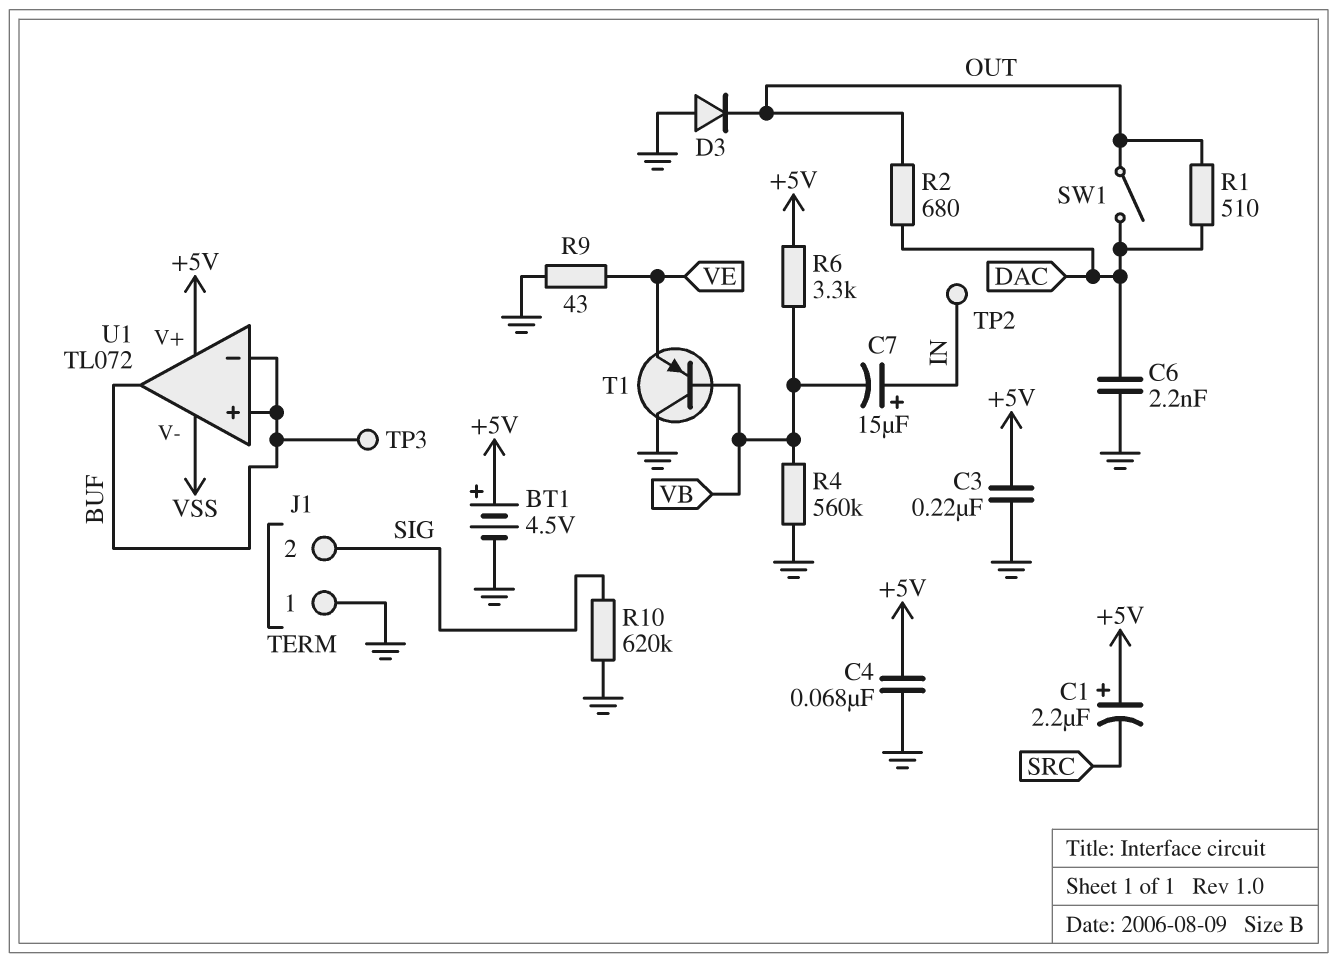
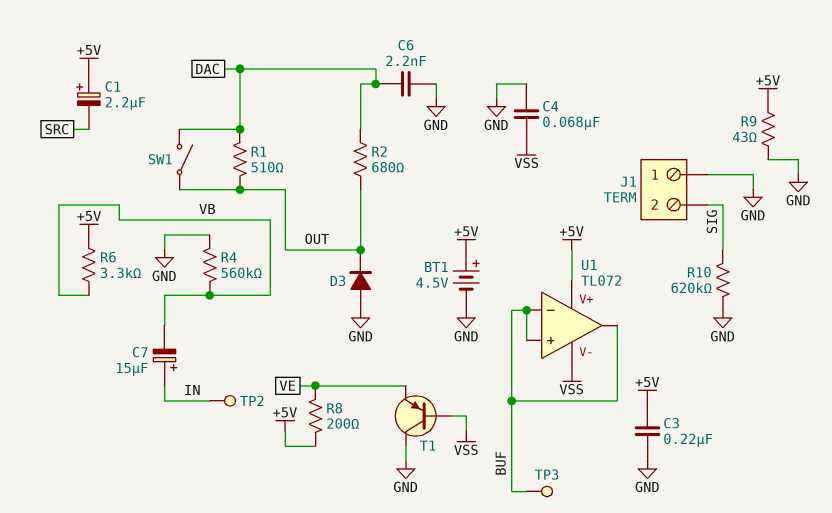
C4: 68nF (+5V, GND) -> 68nF (GND, VSS)
R8: none -> 200 (+5V, VE)
R9: 43 (GND, VE) -> 43 (+5V, GND)
T1: PNP (B VB, C GND, E VE) -> PNP (B VSS, C GND, E VE)

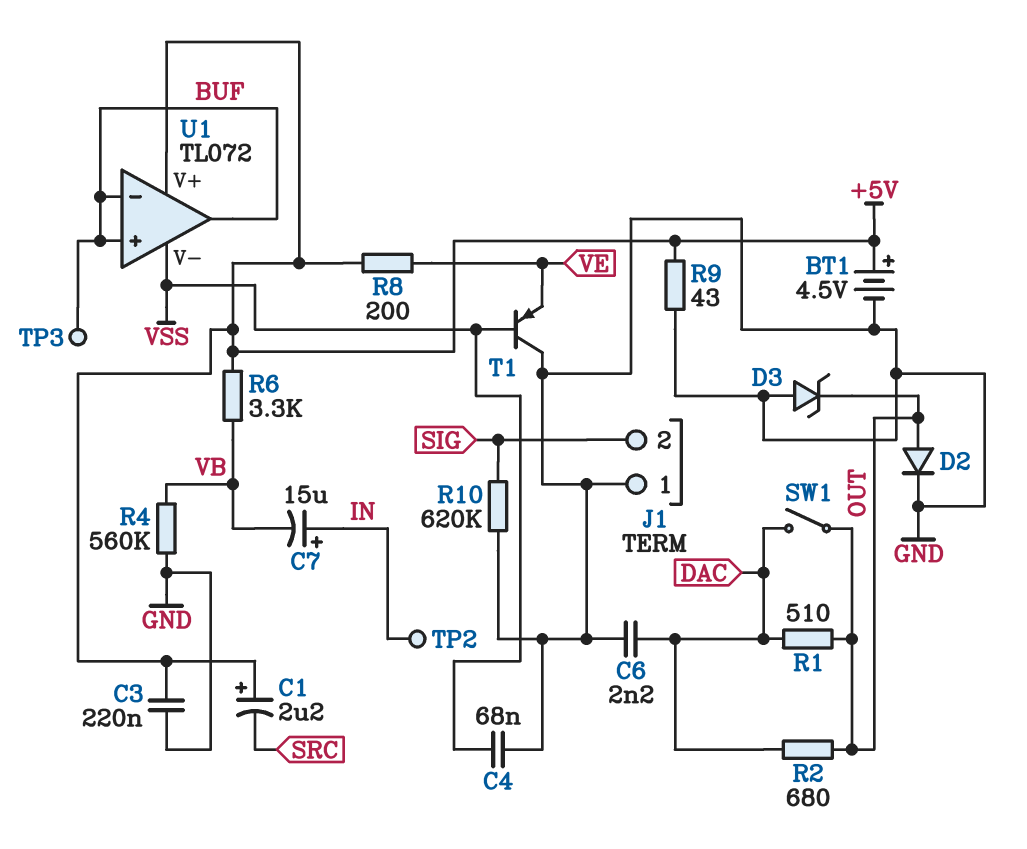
D2: none -> diode (A OUT, K GND)
D3: diode (A GND, K OUT) -> zener (A GND, K OUT)

